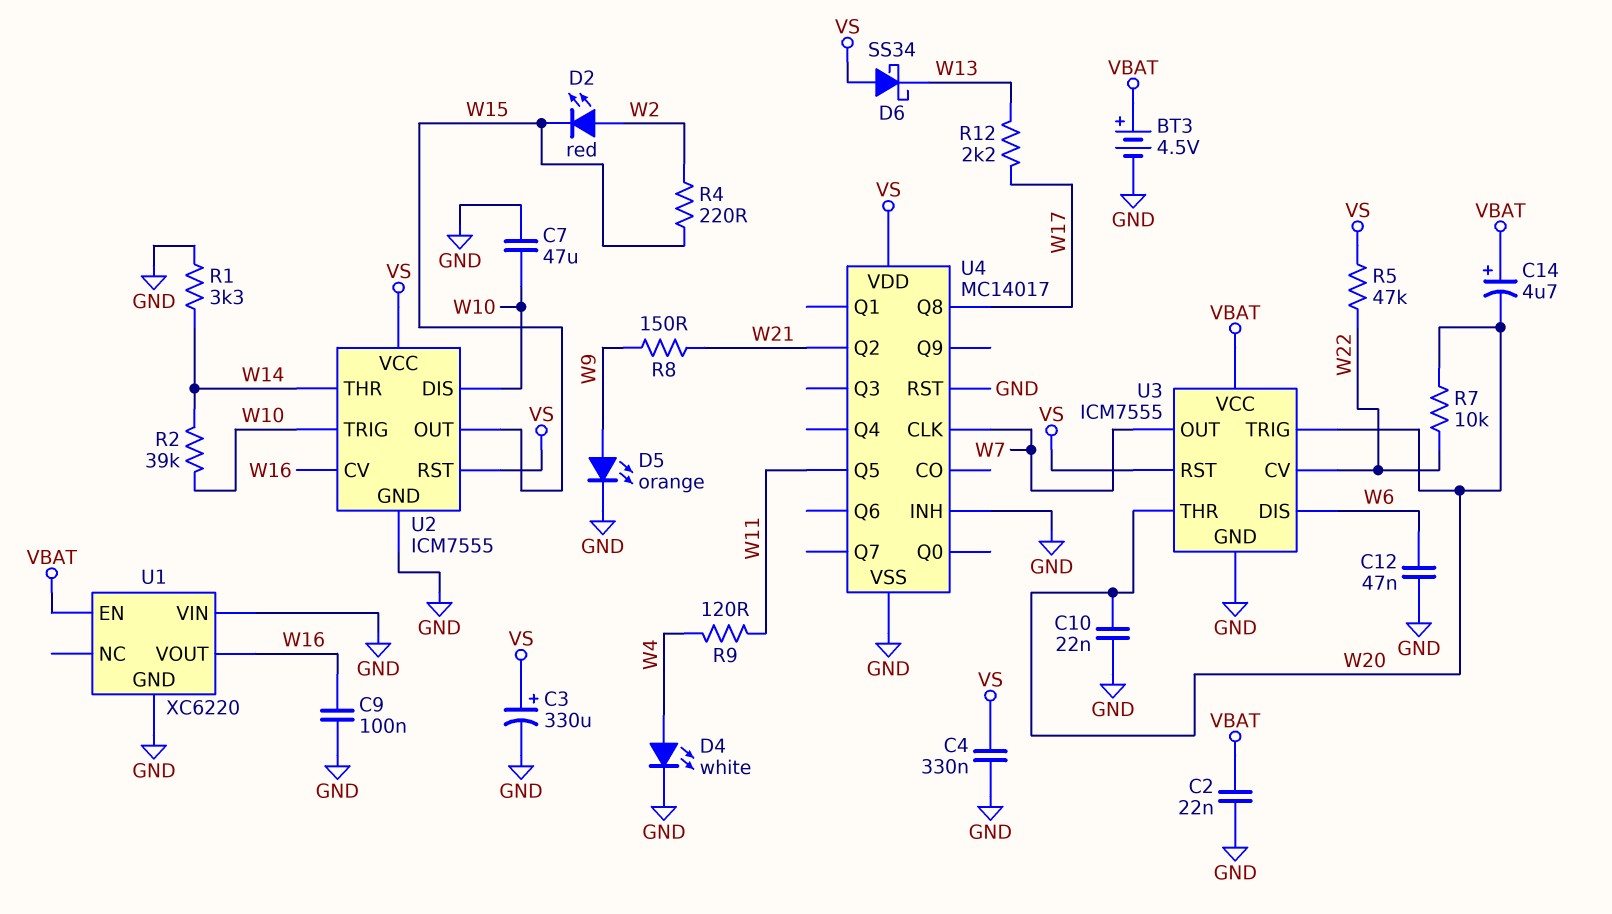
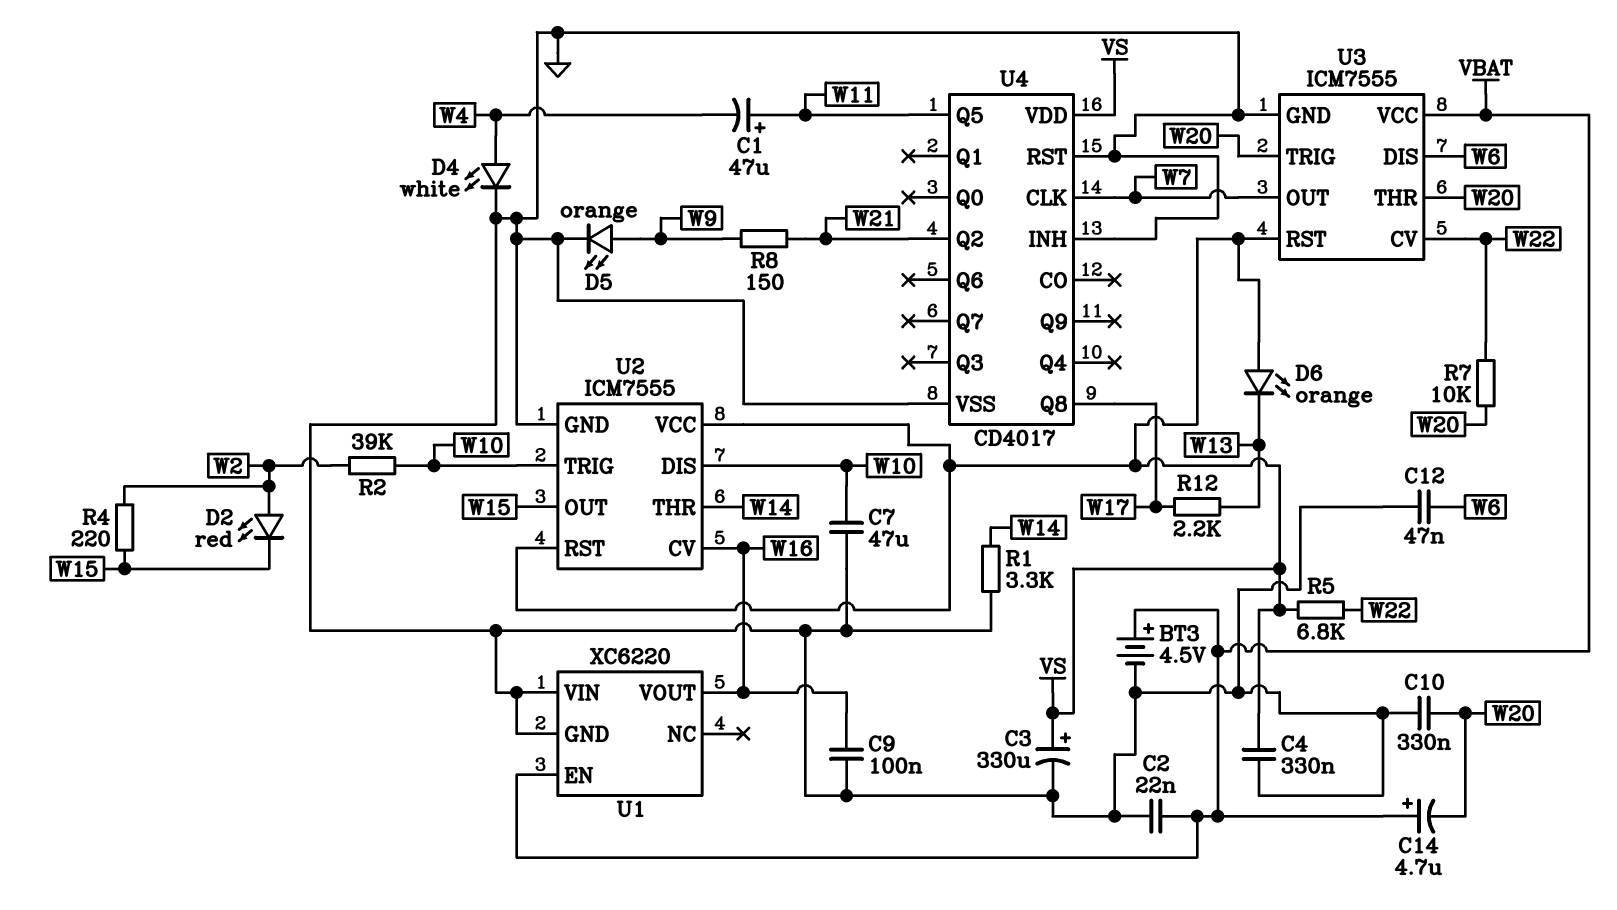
C1: none -> 47uF (plus W11, minus W4)
C10: 22nF (GND, W20) -> 330nF (GND, W20)
D6: schottky SS34 (A VS, K W13) -> LED orange (A VS, K W13)
R2: 39k (W10, W14) -> 39k (W2, W10)
R5: 47k (VS, W22) -> 6.8k (VS, W22)
R9: 120 (W4, W11) -> none
U4: MC14017 -> CD4017

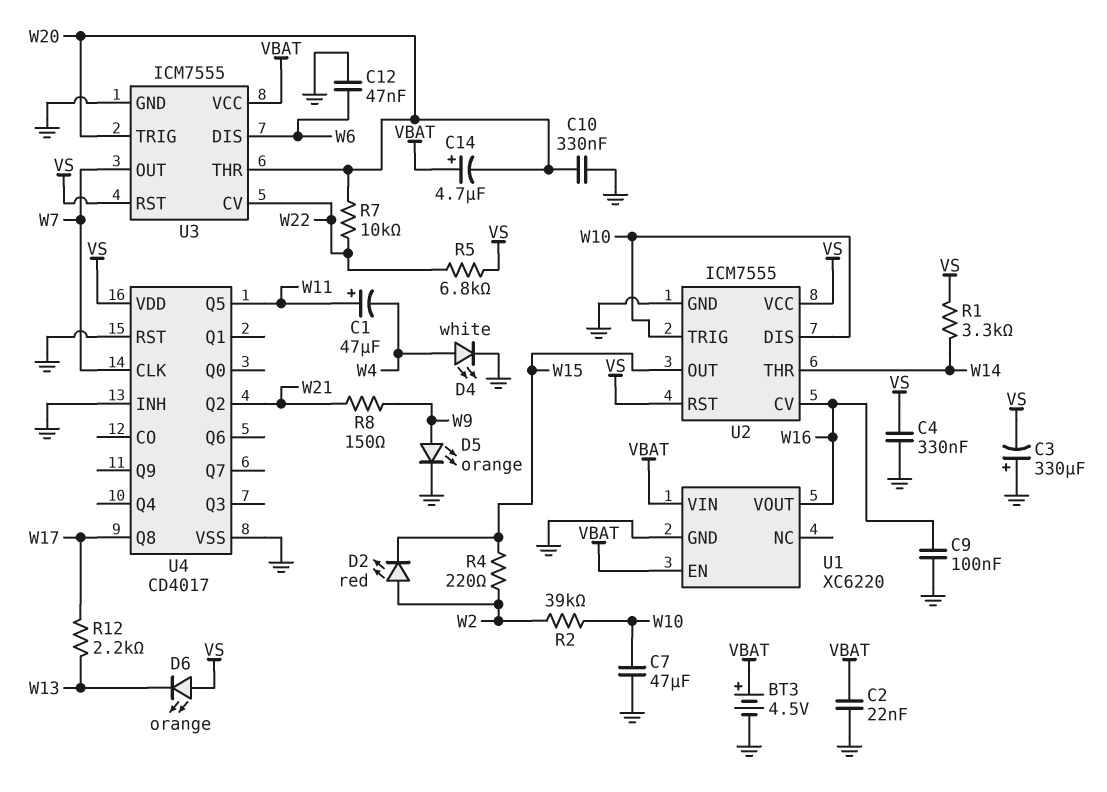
C3: 330uF (plus VS, minus GND) -> 330uF (plus GND, minus VS)
R1: 3.3k (GND, W14) -> 3.3k (VS, W14)
U1 pin VIN: GND -> VBAT

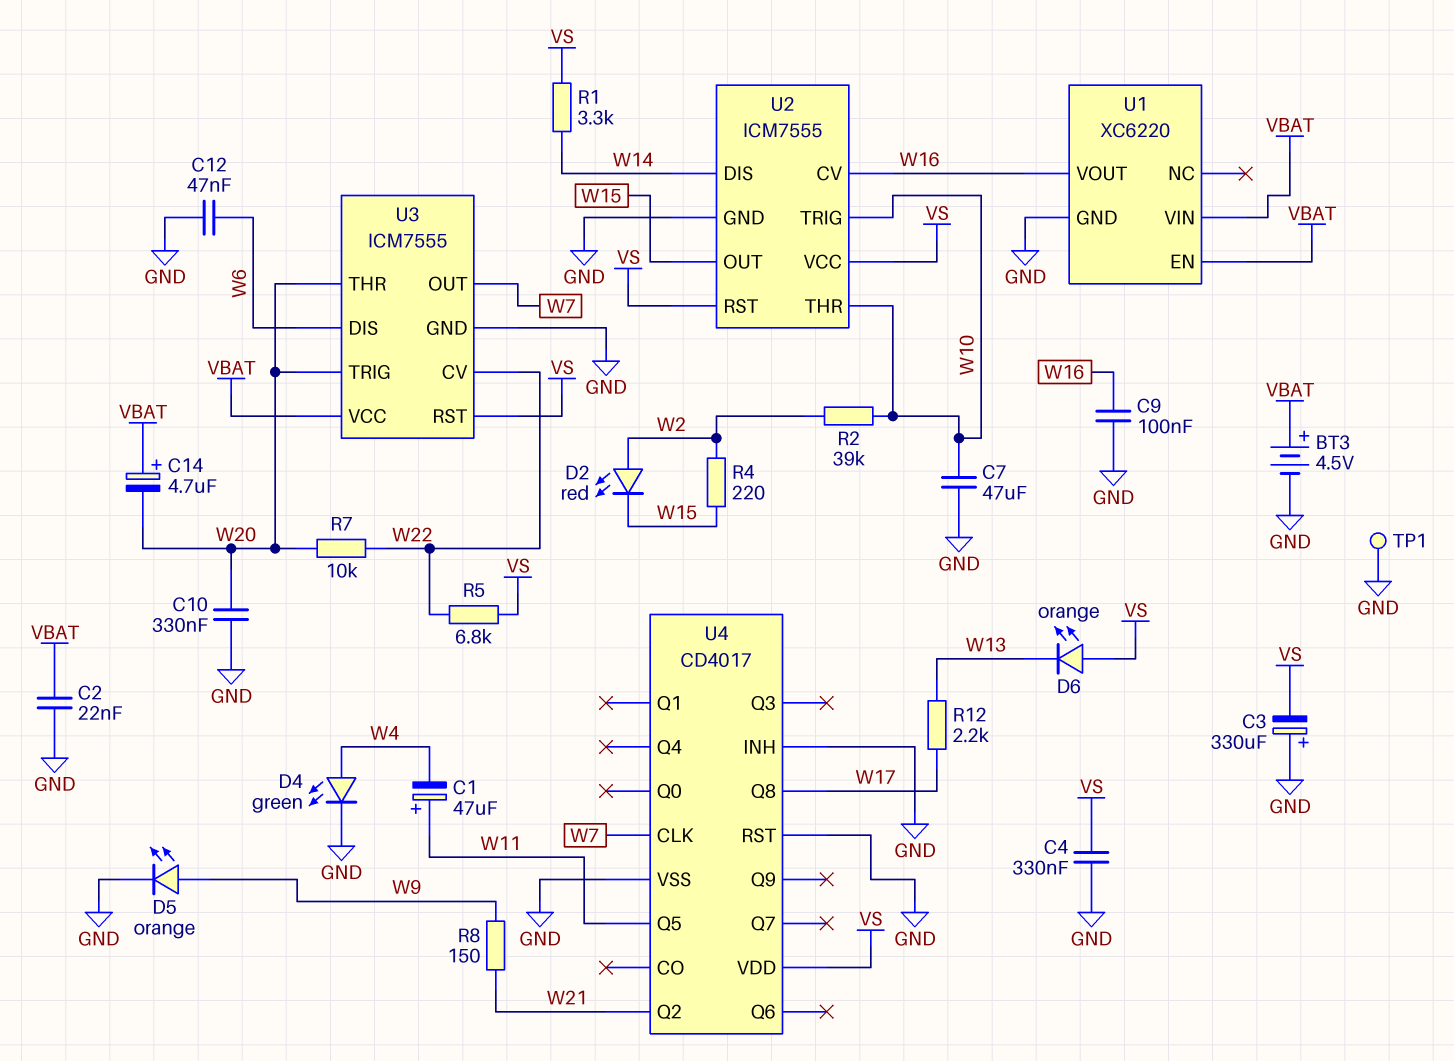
D4: LED white (A W4, K GND) -> LED green (A W4, K GND)
TP1: none -> test point (GND)
U2 pin DIS: W10 -> W14
U2 pin THR: W14 -> W10

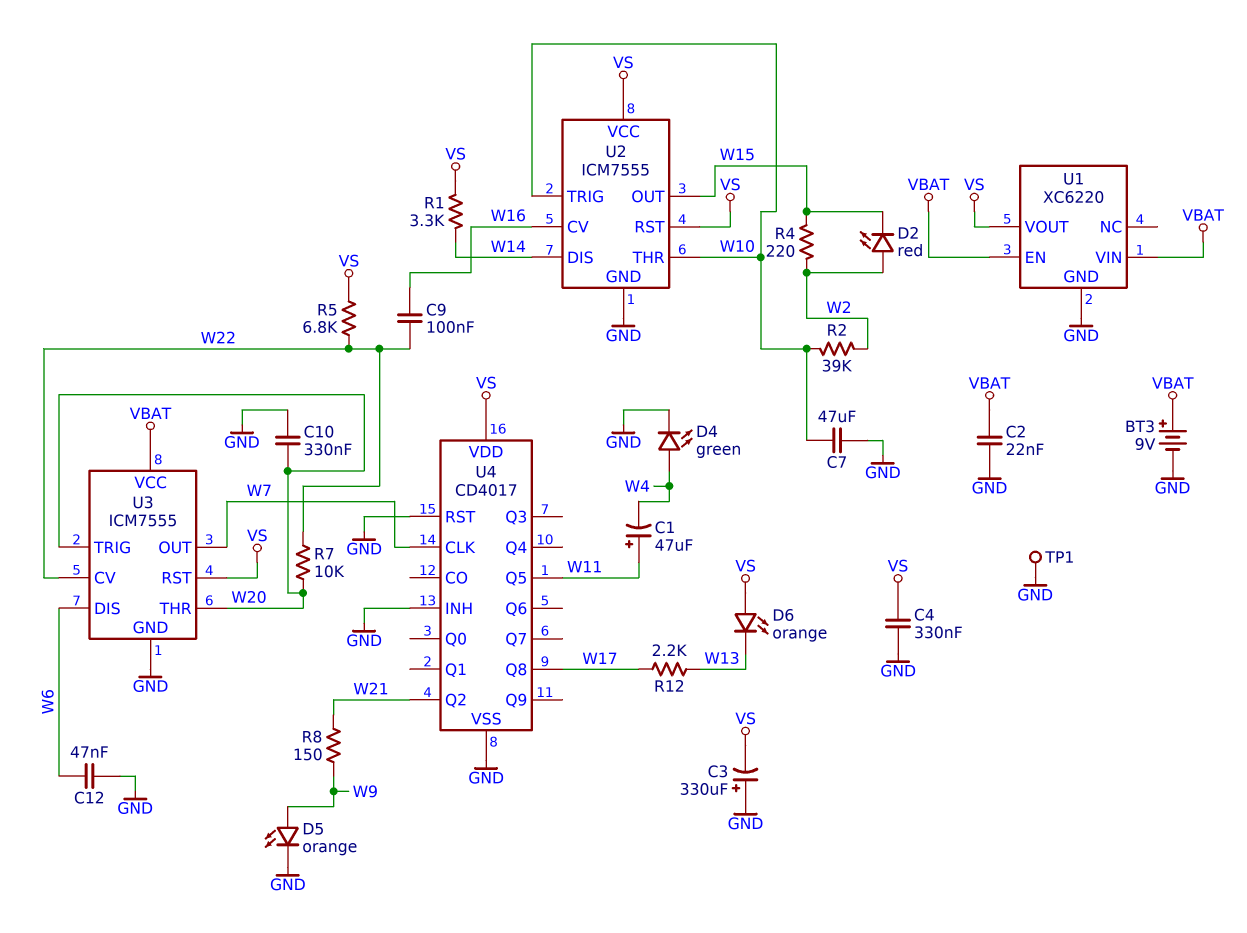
BT3: 4.5V (plus VBAT, minus GND) -> 9V (plus VBAT, minus GND)
C9: 100nF (GND, W16) -> 100nF (W16, W22)
C14: 4.7uF (plus VBAT, minus W20) -> none
U1 pin VOUT: W16 -> VS

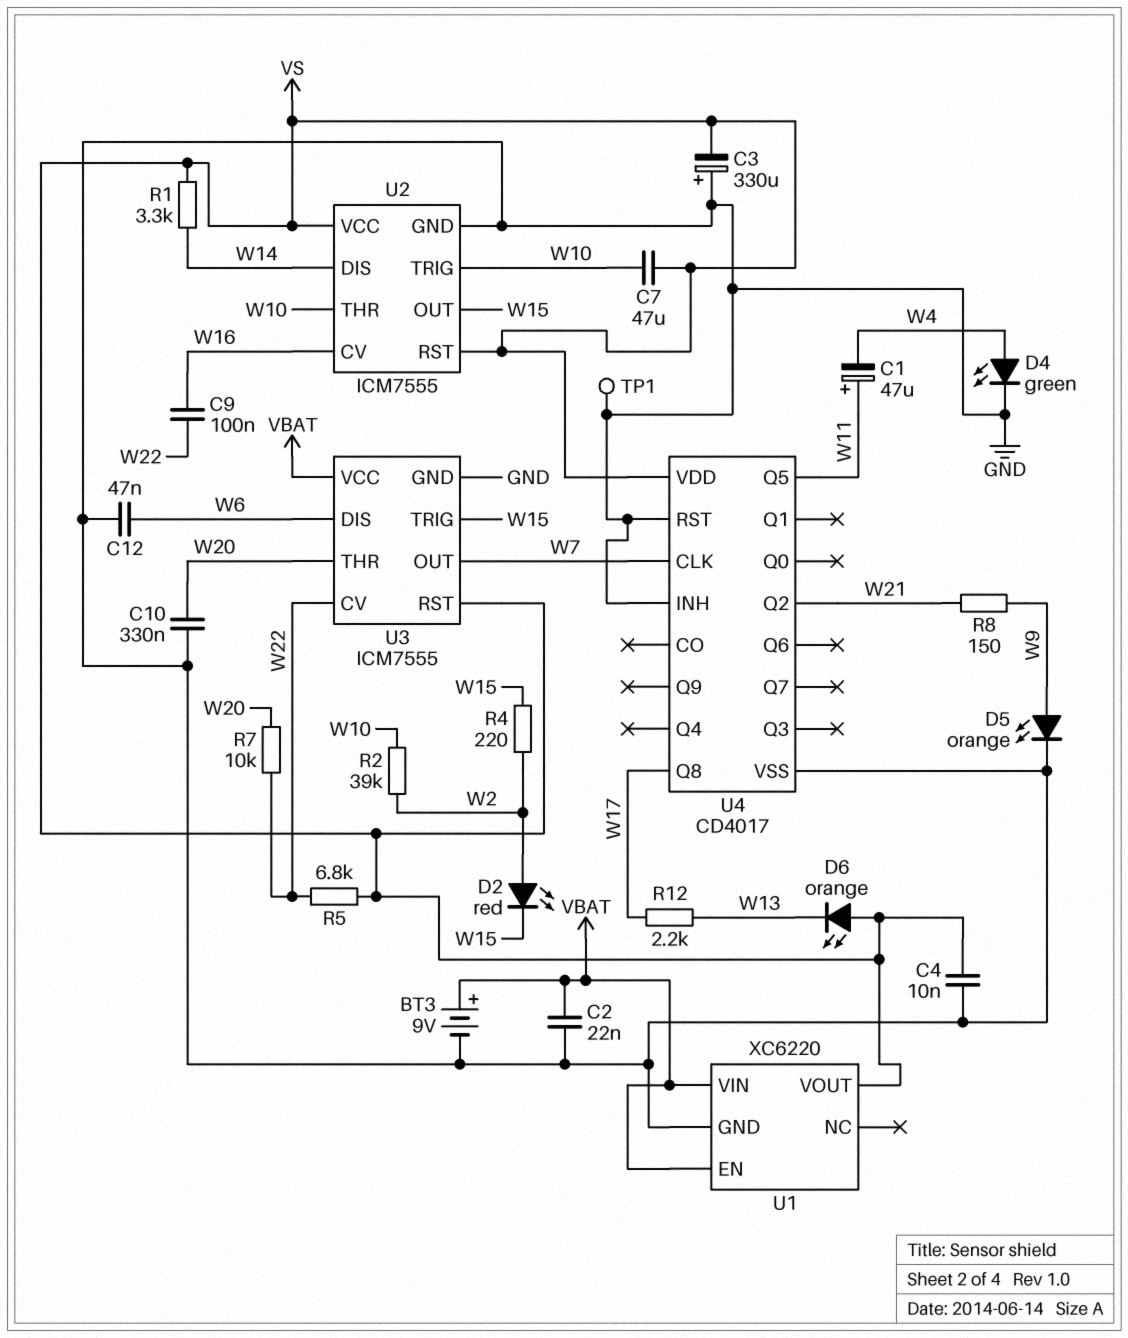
C4: 330nF (GND, VS) -> 10nF (GND, VS)
C7: 47uF (GND, W10) -> 47uF (VS, W10)
U3 pin TRIG: W20 -> W15

